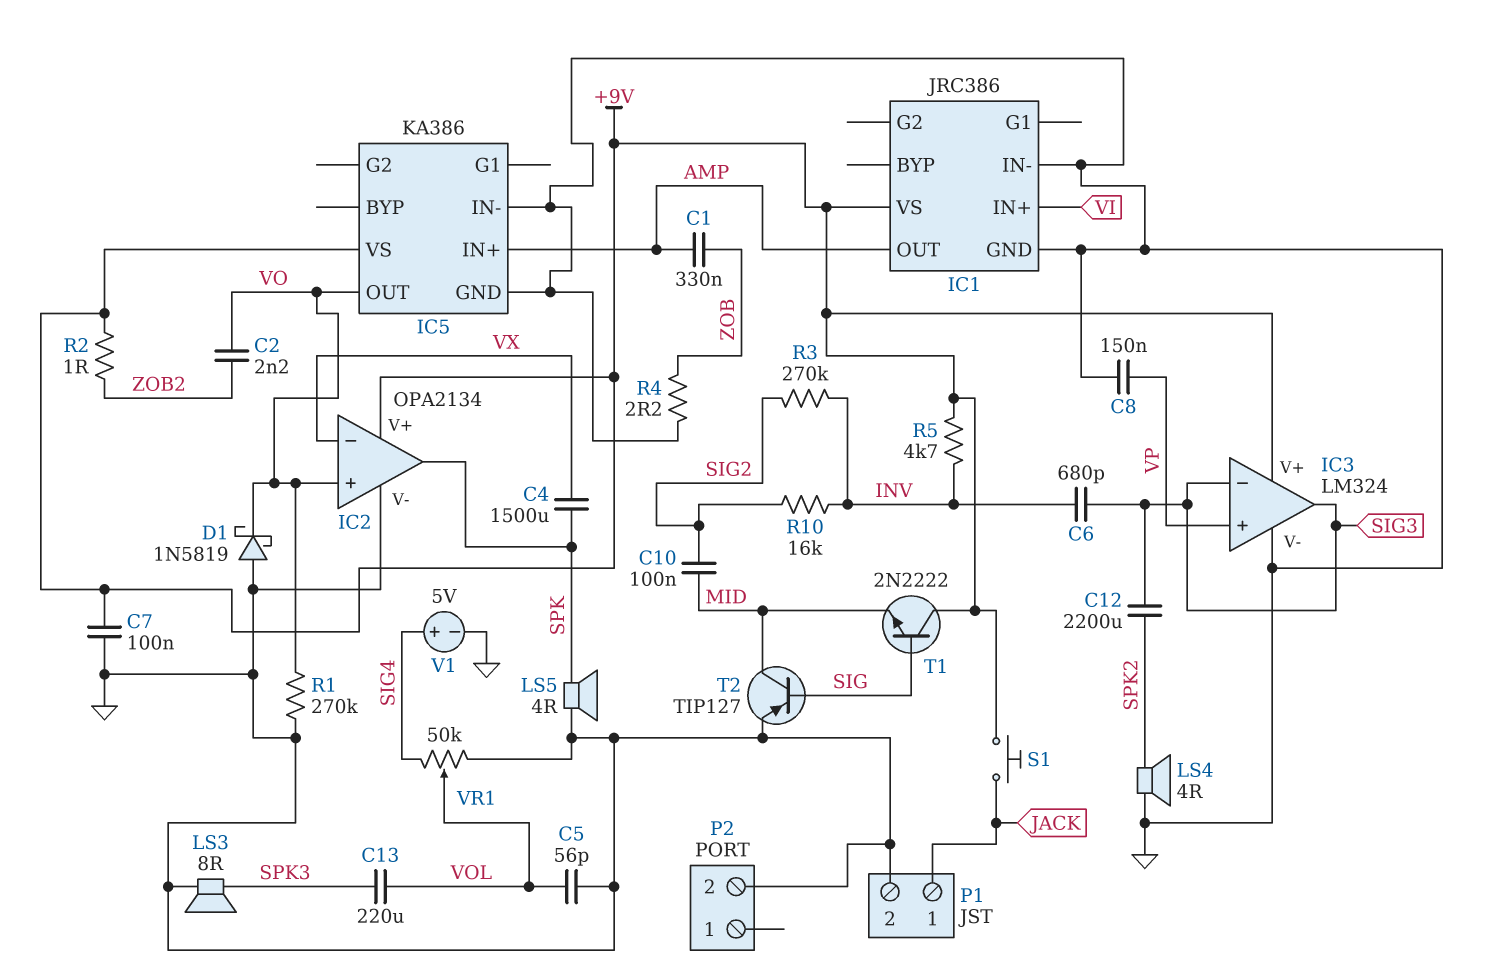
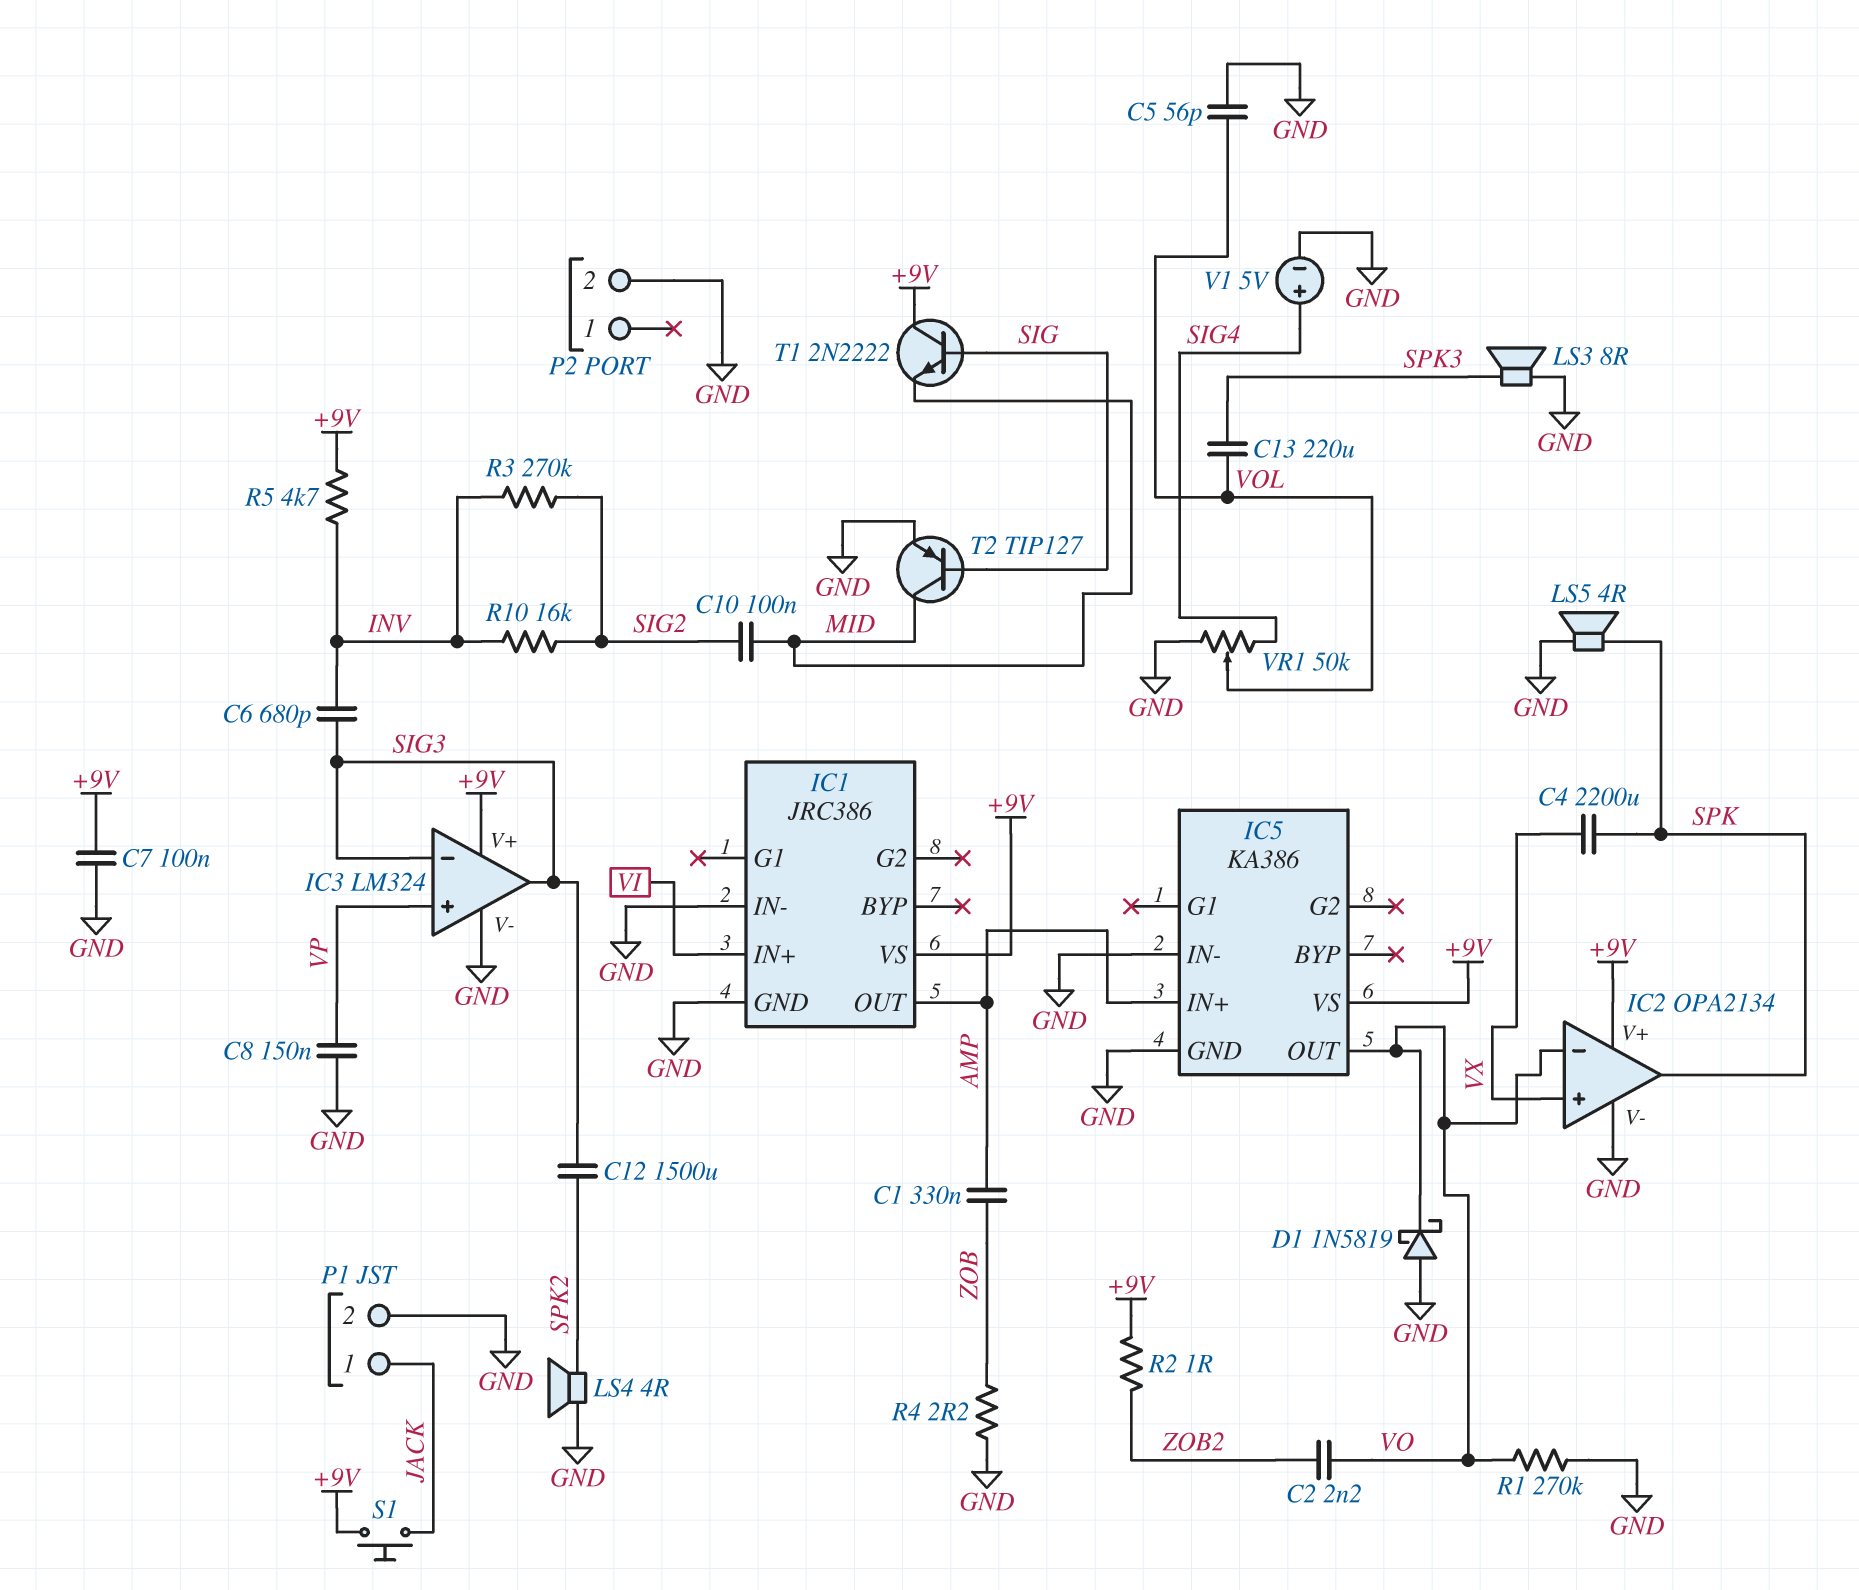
C4: 1500uF (SPK, VX) -> 2200uF (SPK, VX)
C12: 2200uF (SIG3, SPK2) -> 1500uF (SIG3, SPK2)
IC2 pin in+: VO -> VX
IC2 pin in-: VX -> VO

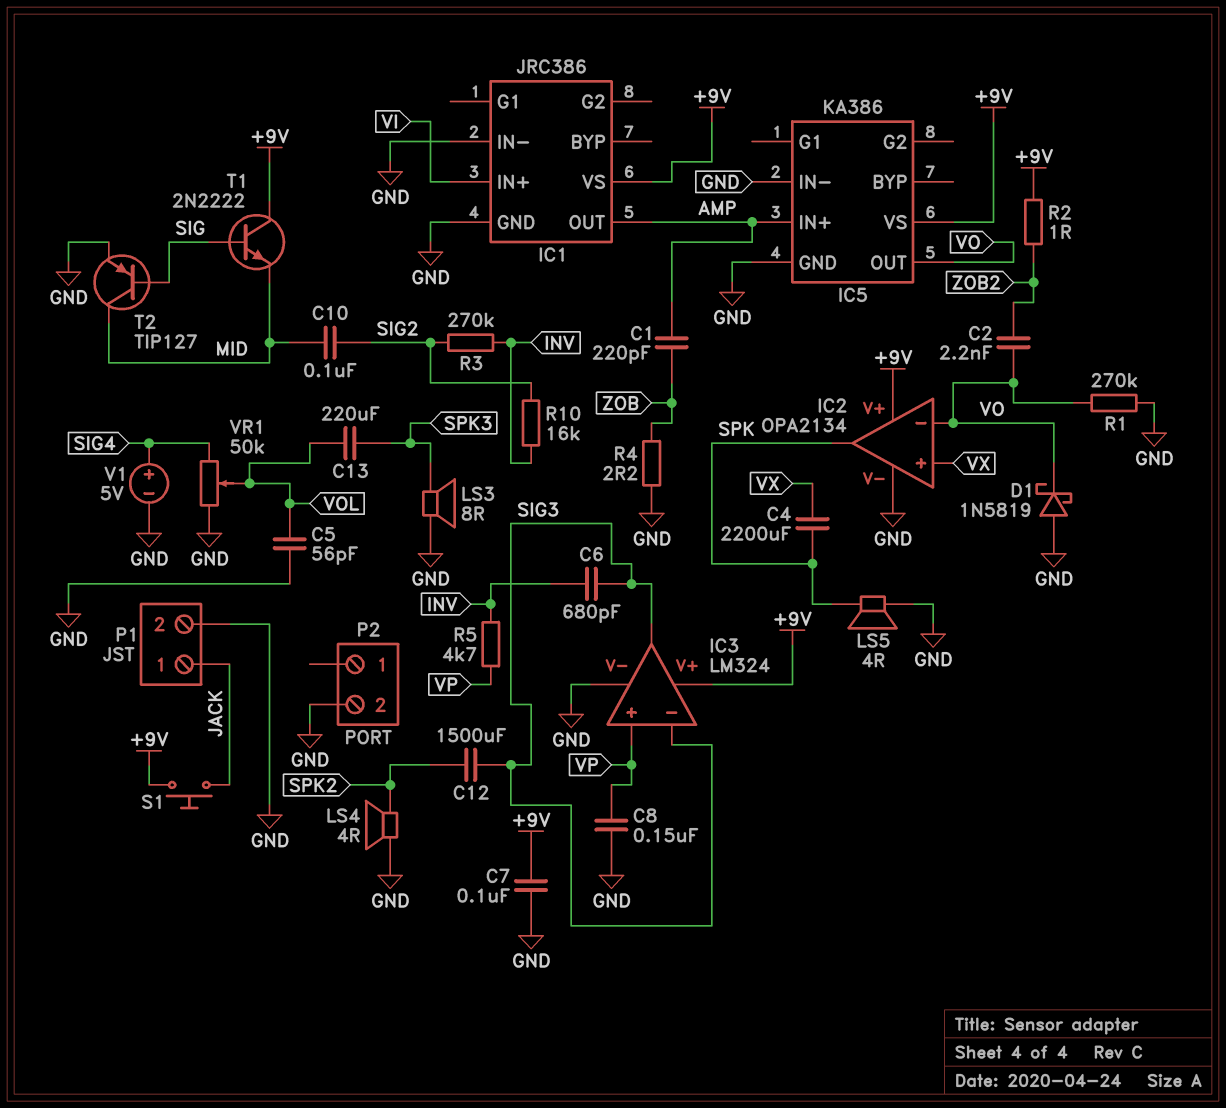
C1: 330nF (AMP, ZOB) -> 220pF (AMP, ZOB)
R5: 4.7k (+9V, INV) -> 4.7k (INV, VP)

